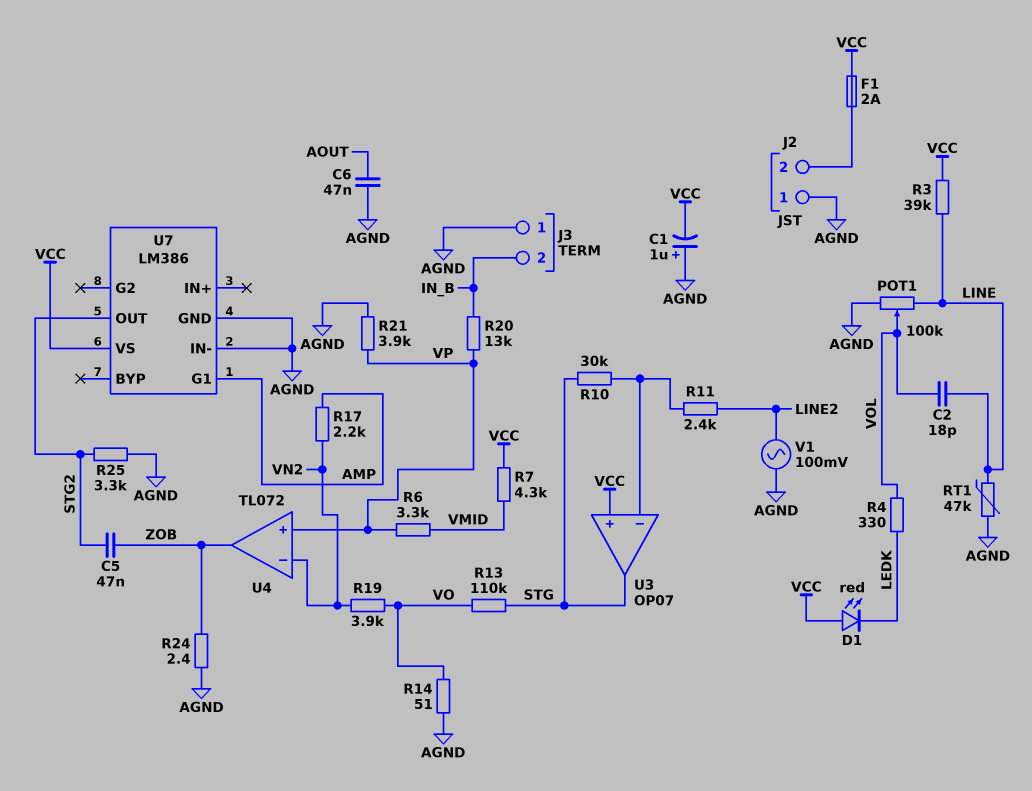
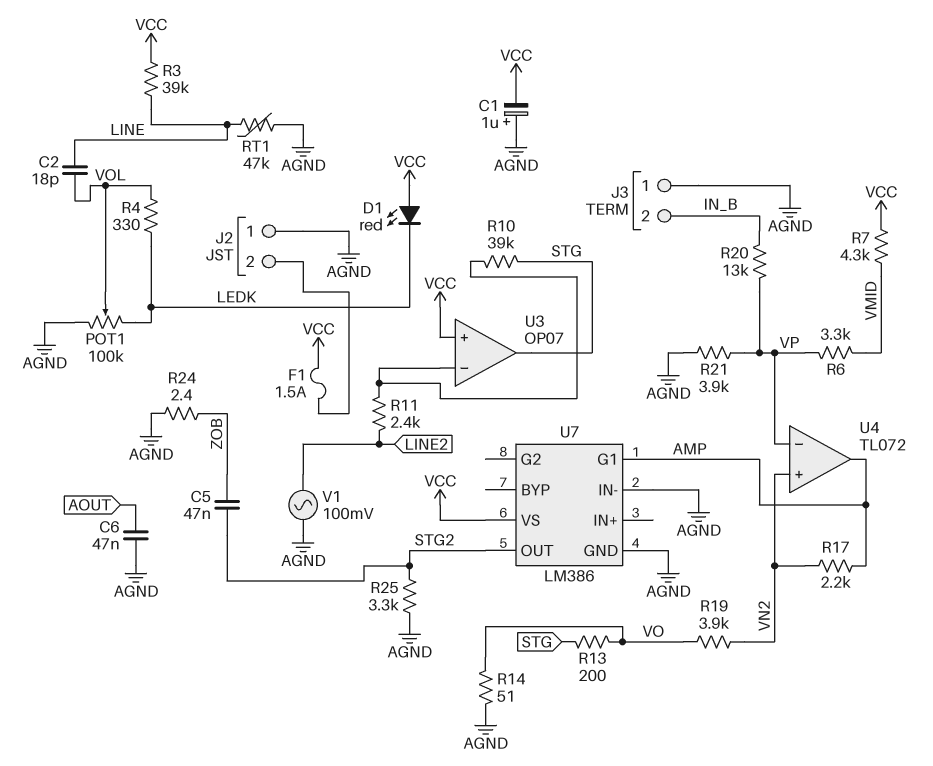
F1: 2A (J2/2, VCC) -> 1.5A (J2/2, VCC)
POT1: 100k (AGND, LINE, wiper VOL) -> 100k (AGND, LEDK, wiper VOL)
R10: 30k (STG, U3/in-) -> 39k (STG, U3/in-)
R13: 110k (STG, VO) -> 200 (STG, VO)
U4 pin in+: VP -> VN2
U4 pin in-: VN2 -> VP
U4 pin out: ZOB -> AMP

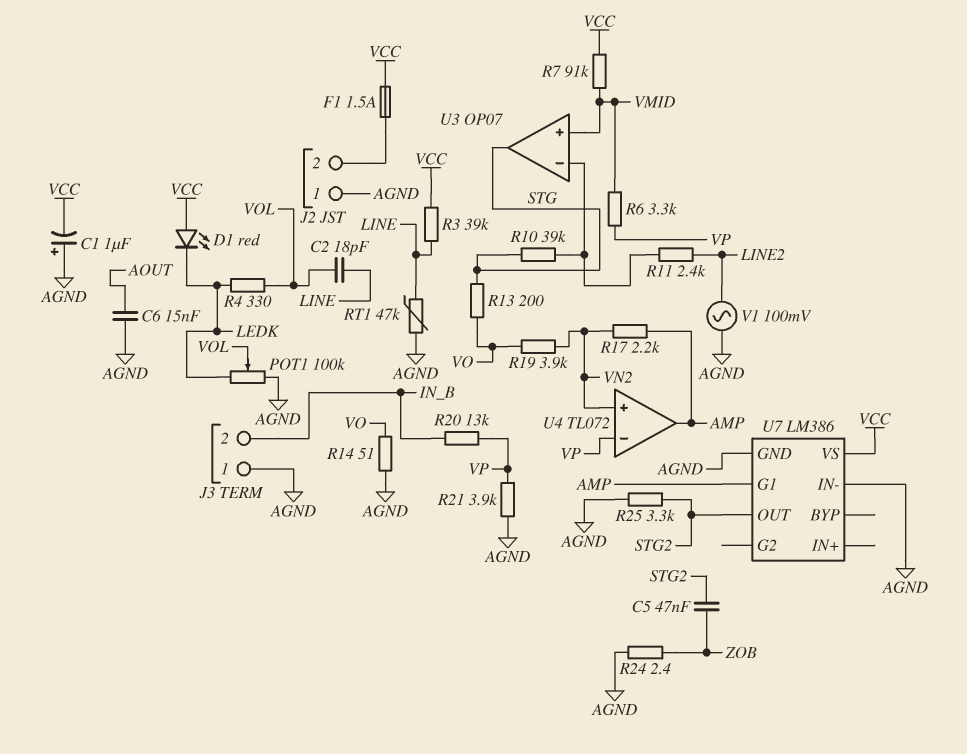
C6: 47nF (AGND, AOUT) -> 15nF (AGND, AOUT)
R7: 4.3k (VCC, VMID) -> 91k (VCC, VMID)
U3 pin in+: VCC -> VMID

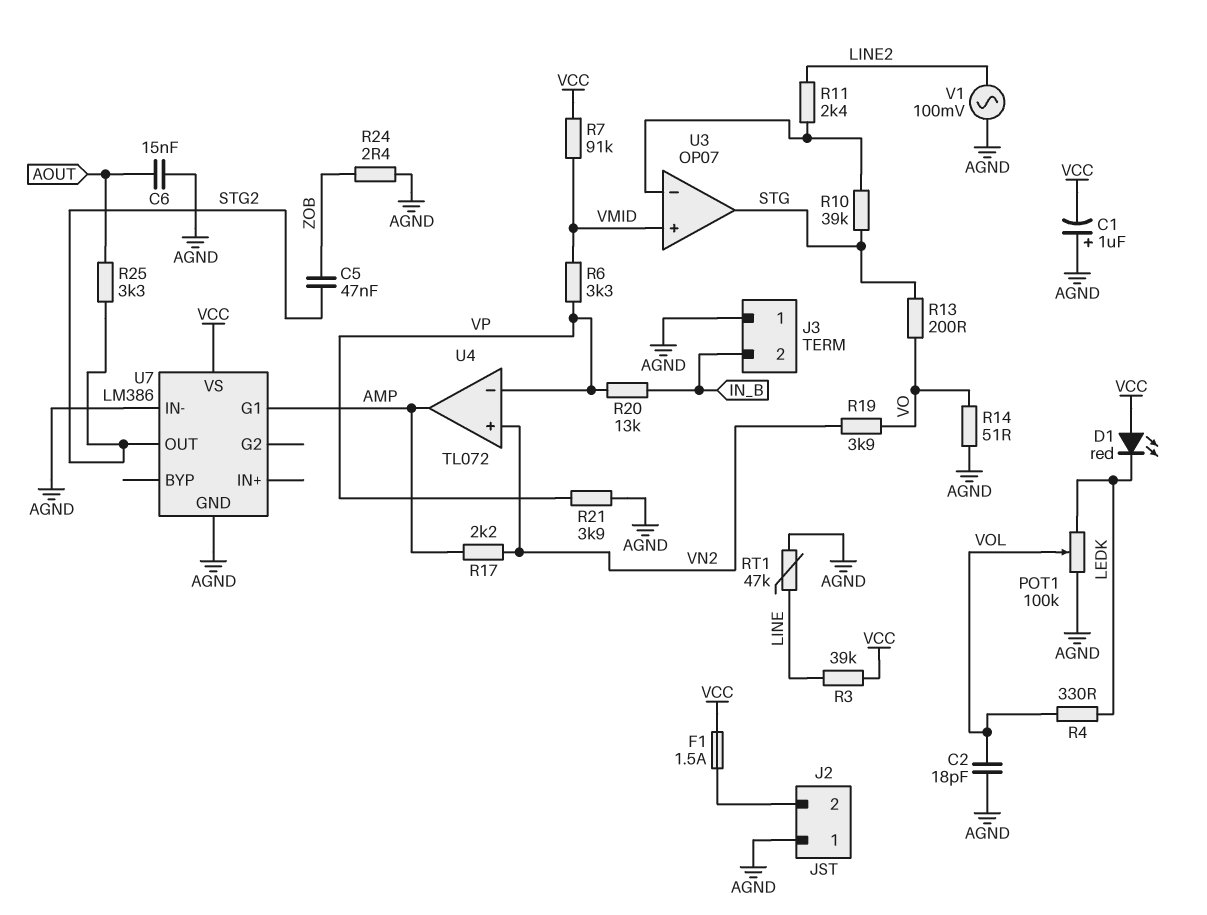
C2: 18pF (LINE, VOL) -> 18pF (AGND, VOL)
R25: 3.3k (AGND, STG2) -> 3.3k (AOUT, STG2)

